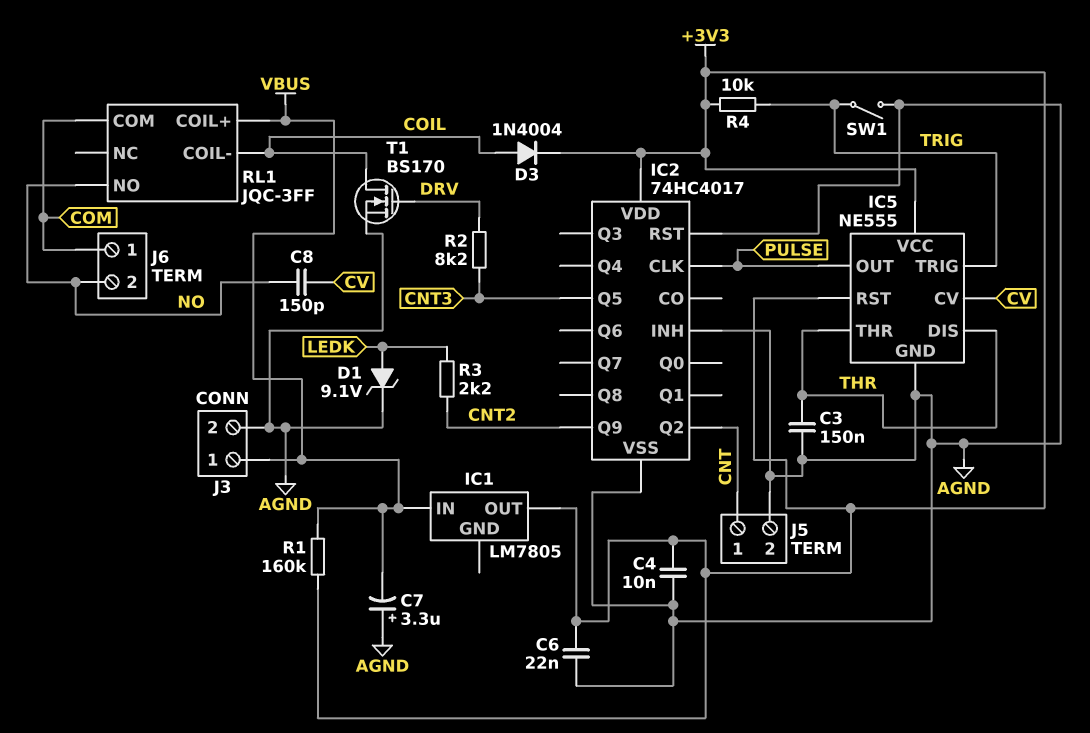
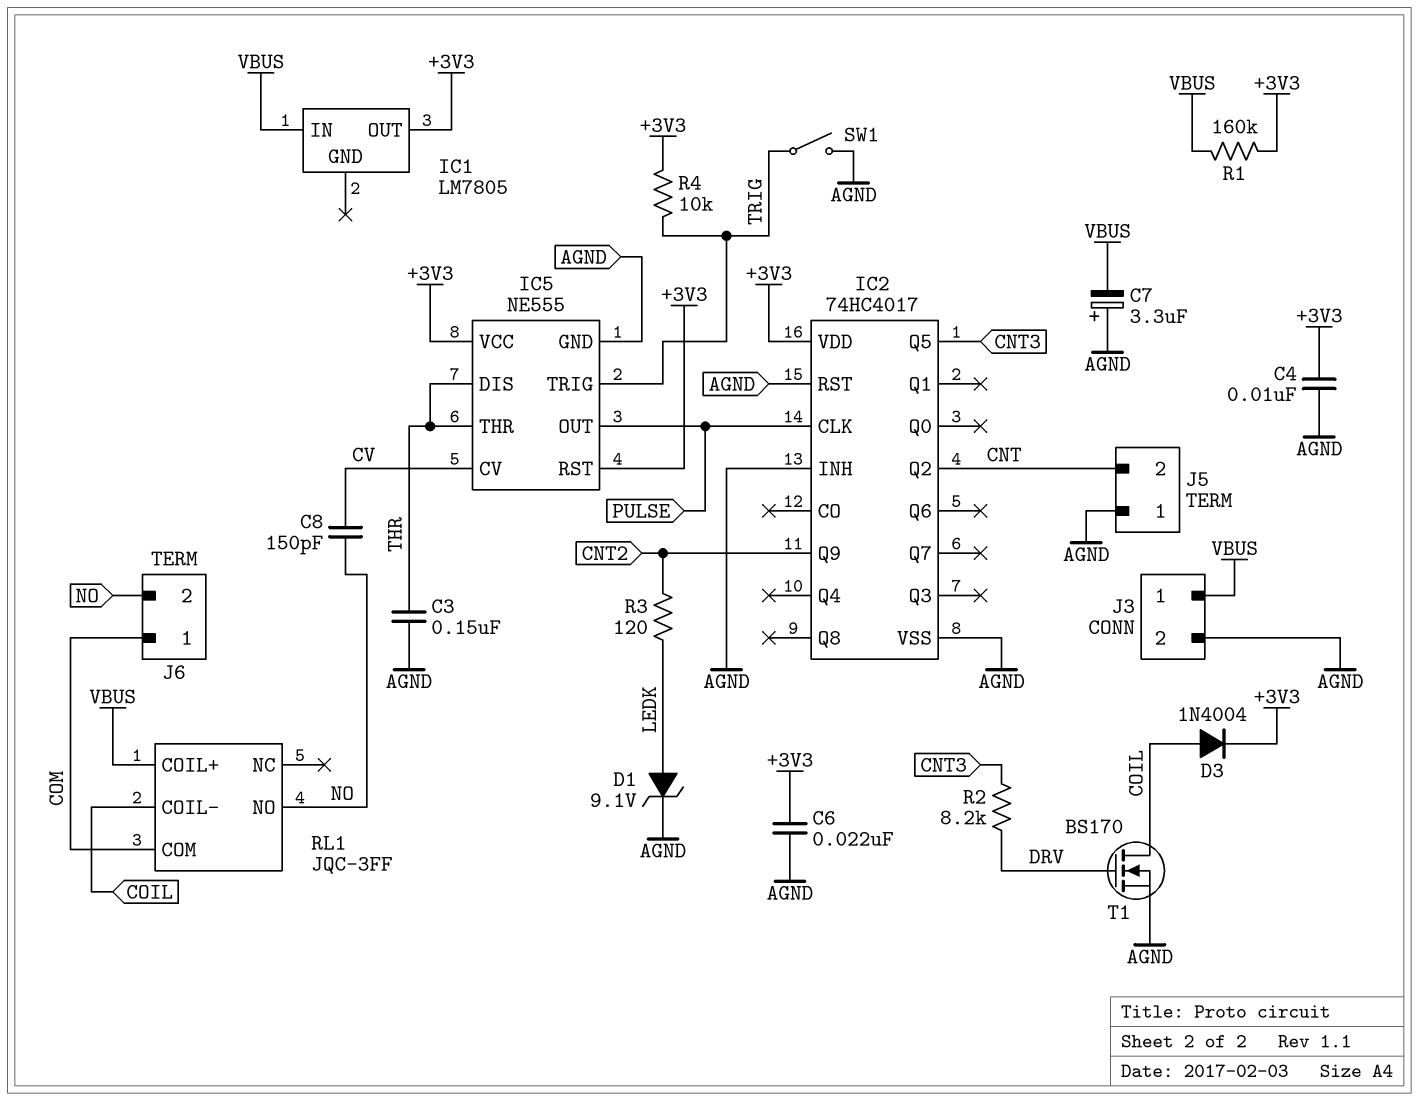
J5 pin 1: CNT -> AGND
J5 pin 2: AGND -> CNT
R3: 2.2k (CNT2, LEDK) -> 120 (CNT2, LEDK)

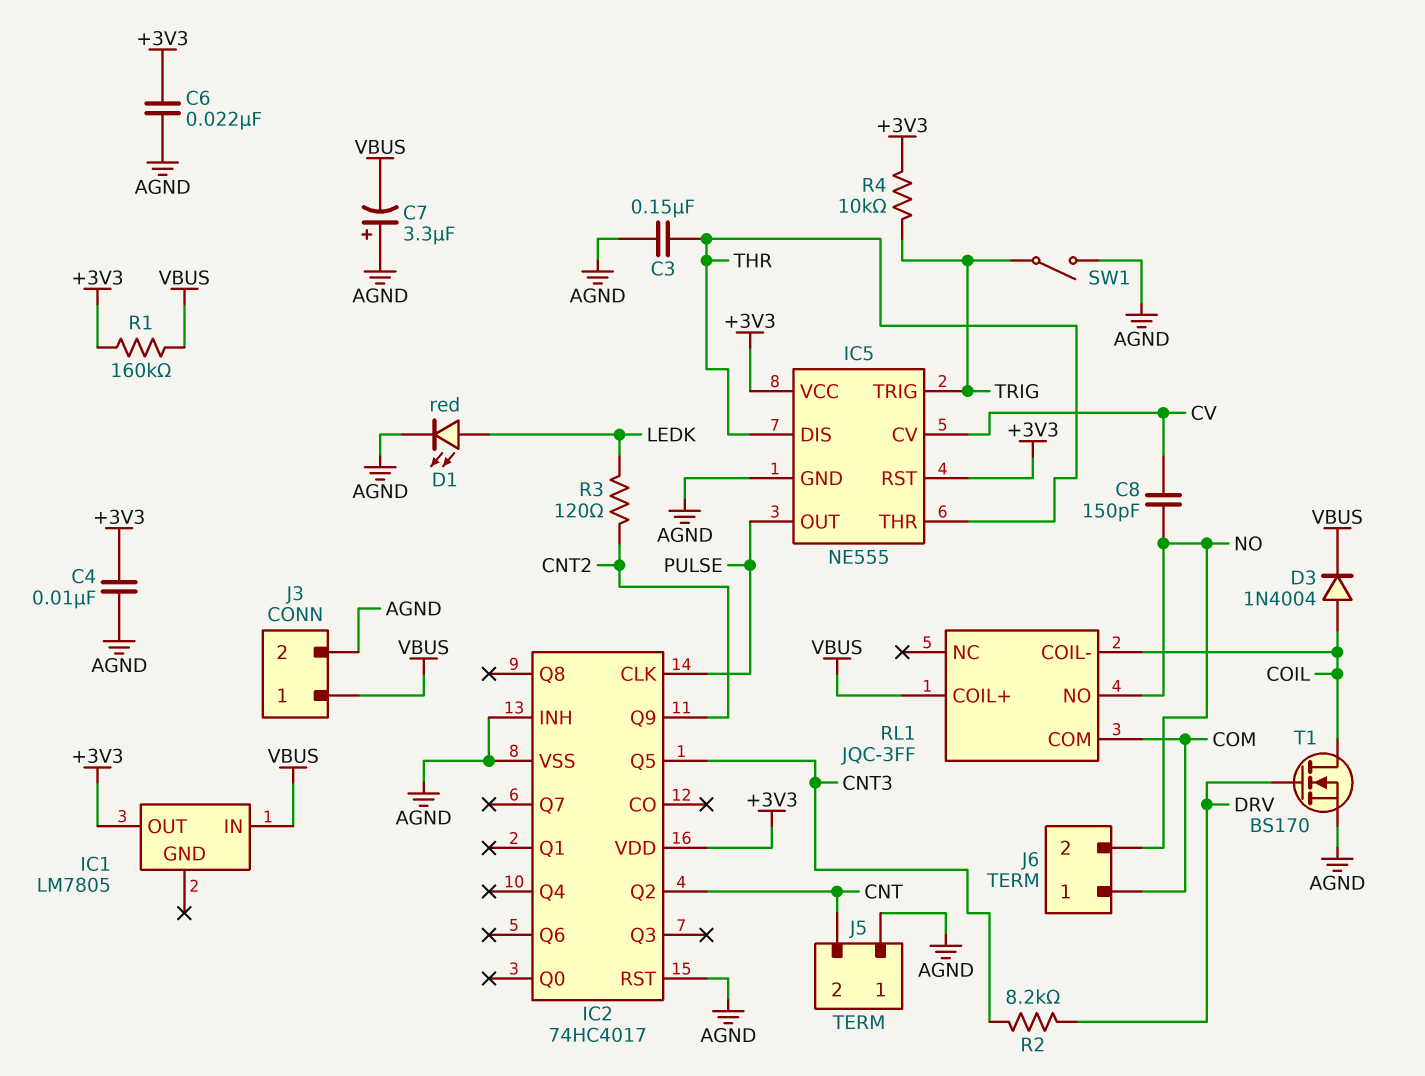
D1: zener 9.1V (A LEDK, K AGND) -> LED red (A LEDK, K AGND)
D3: diode 1N4004 (A COIL, K +3V3) -> diode 1N4004 (A COIL, K VBUS)

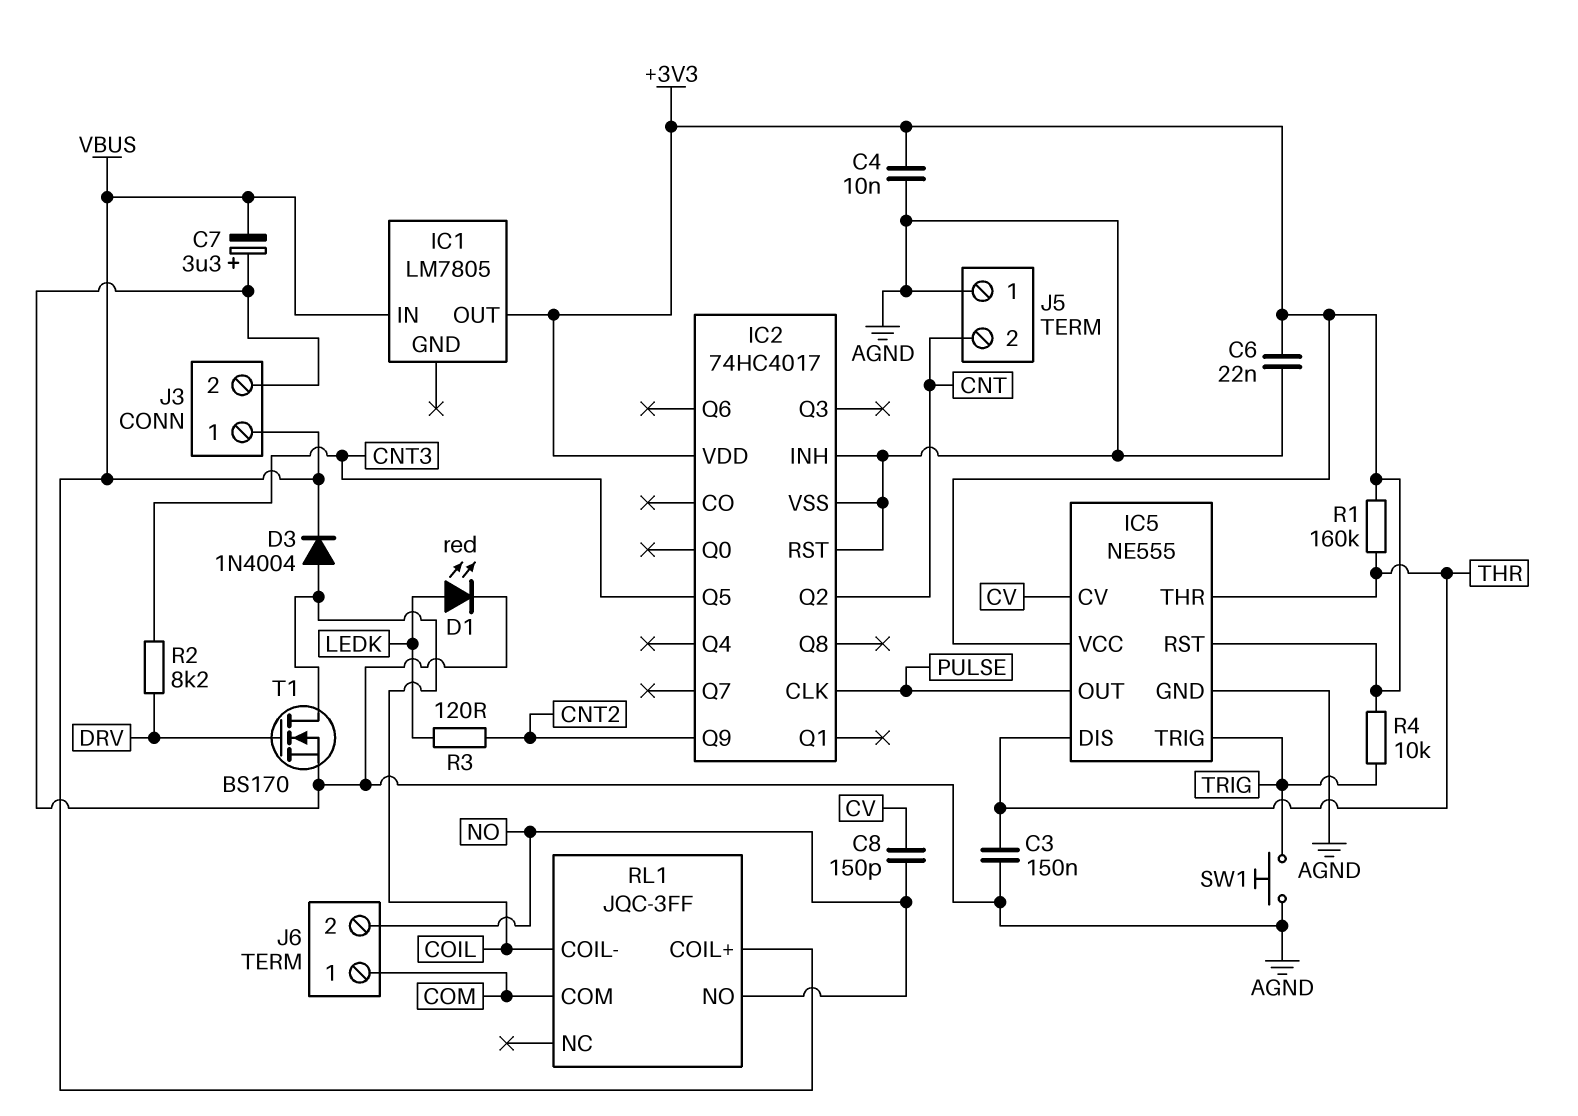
R1: 160k (+3V3, VBUS) -> 160k (+3V3, THR)
SW1: switch (AGND, TRIG) -> button (AGND, TRIG)

